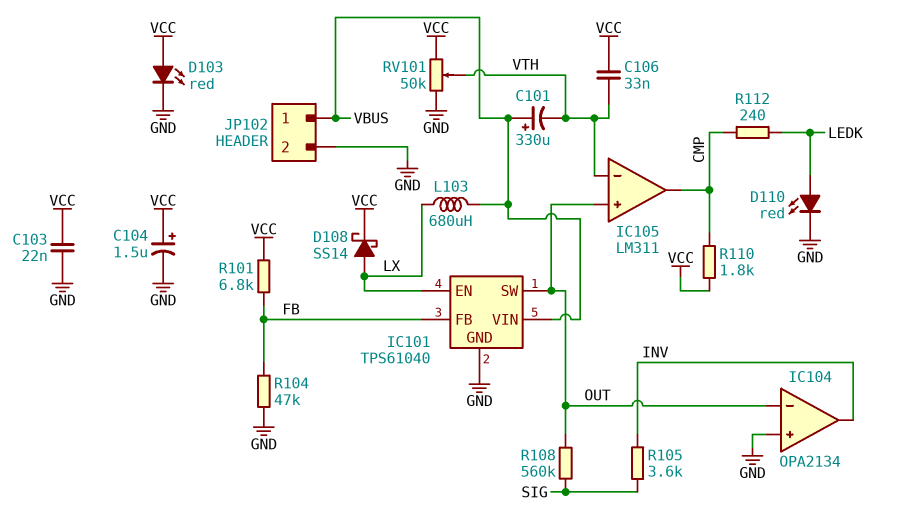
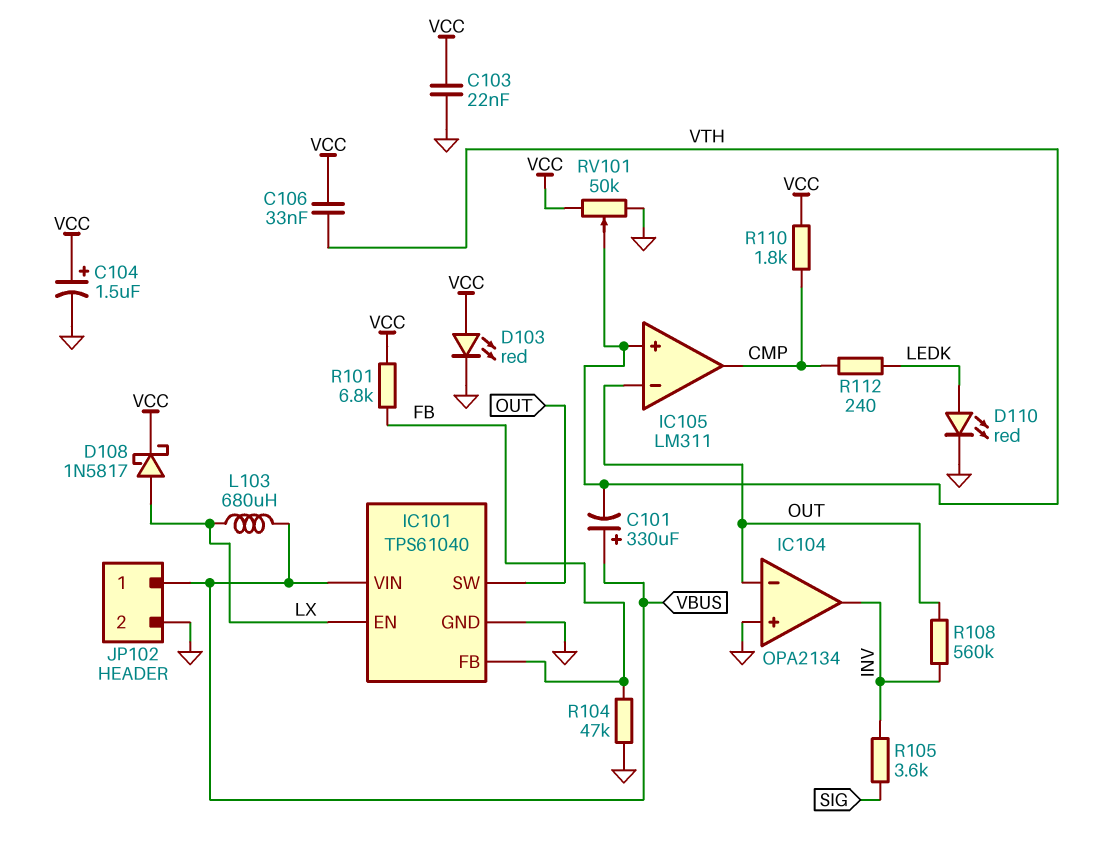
D108: schottky SS14 (A LX, K VCC) -> schottky 1N5817 (A LX, K VCC)
IC105 pin in+: OUT -> VTH
IC105 pin in-: VTH -> OUT
R108: 560k (OUT, SIG) -> 560k (INV, OUT)

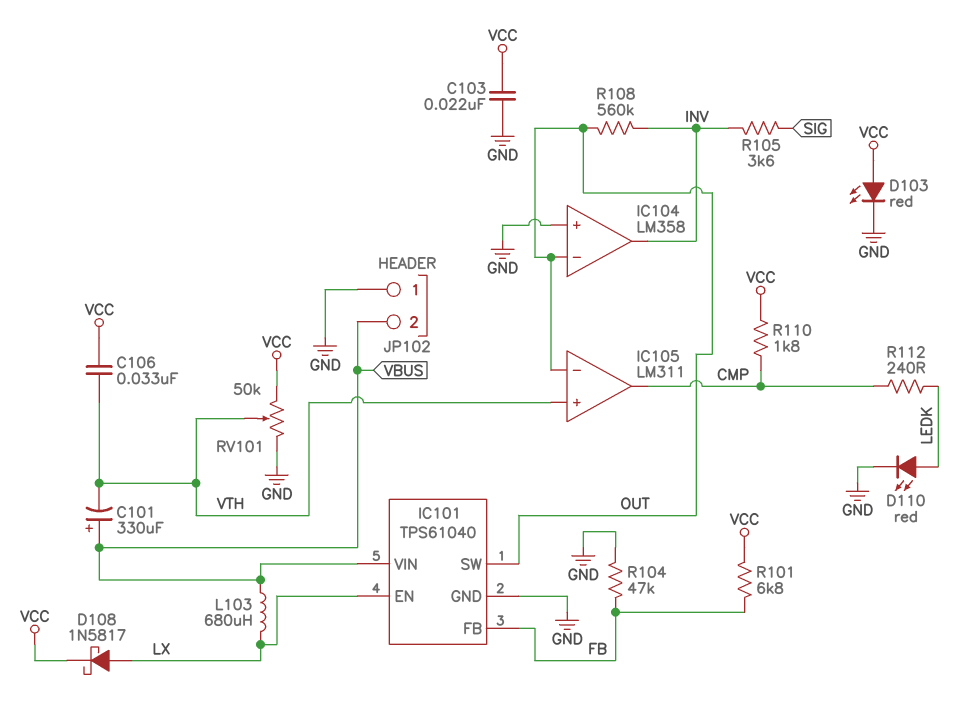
C104: 1.5uF (plus VCC, minus GND) -> none
IC104: OPA2134 -> LM358
JP102 pin 1: VBUS -> GND
JP102 pin 2: GND -> VBUS

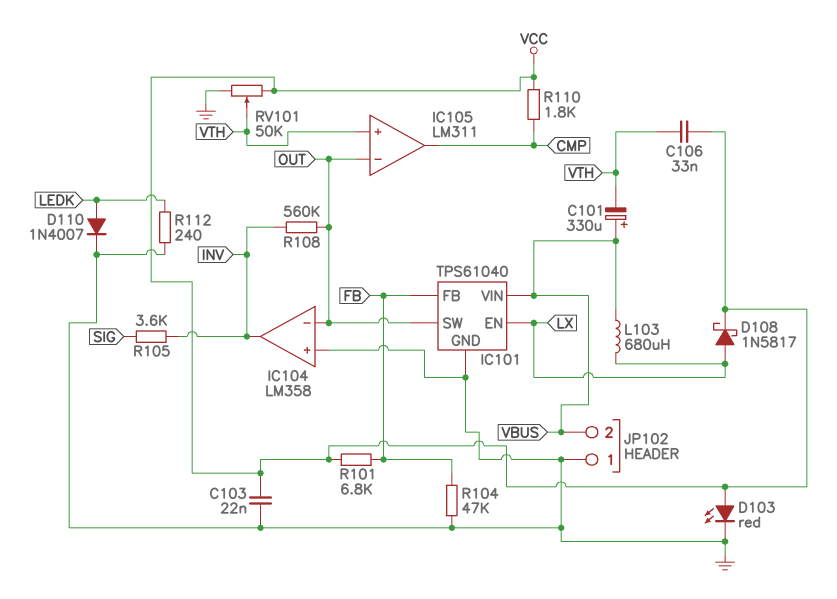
D110: LED red (A LEDK, K GND) -> diode 1N4007 (A LEDK, K GND)
R112: 240 (CMP, LEDK) -> 240 (GND, LEDK)

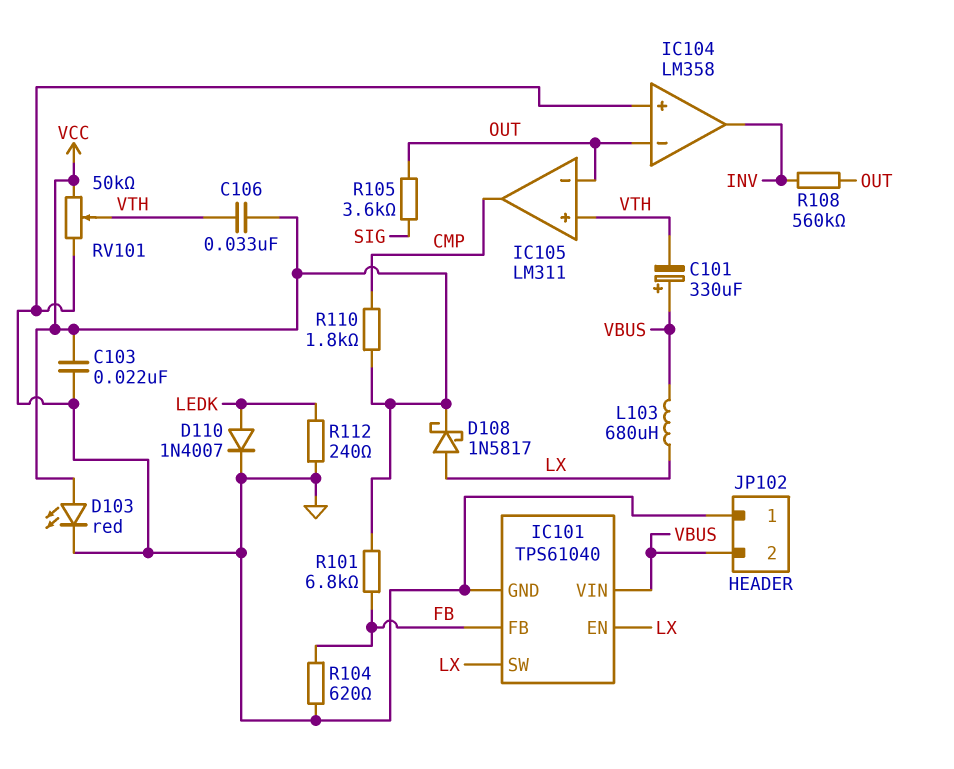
IC101 pin SW: OUT -> LX
R104: 47k (FB, GND) -> 620 (FB, GND)
R105: 3.6k (INV, SIG) -> 3.6k (OUT, SIG)

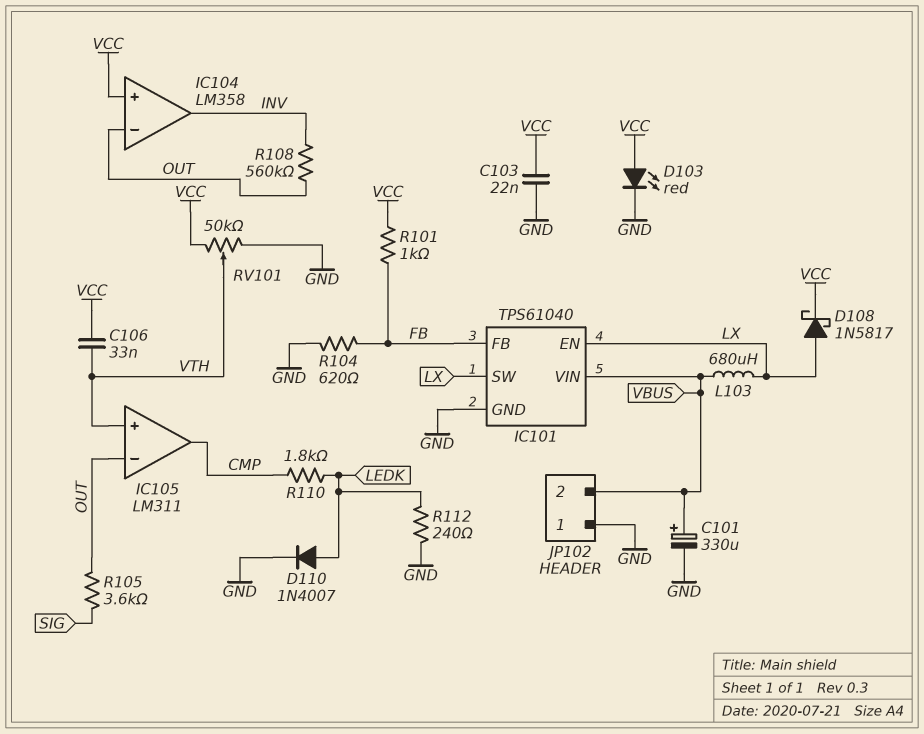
C101: 330uF (plus VBUS, minus VTH) -> 330uF (plus VBUS, minus GND)
IC104 pin in+: GND -> VCC
R101: 6.8k (FB, VCC) -> 1k (FB, VCC)
R110: 1.8k (CMP, VCC) -> 1.8k (CMP, LEDK)

